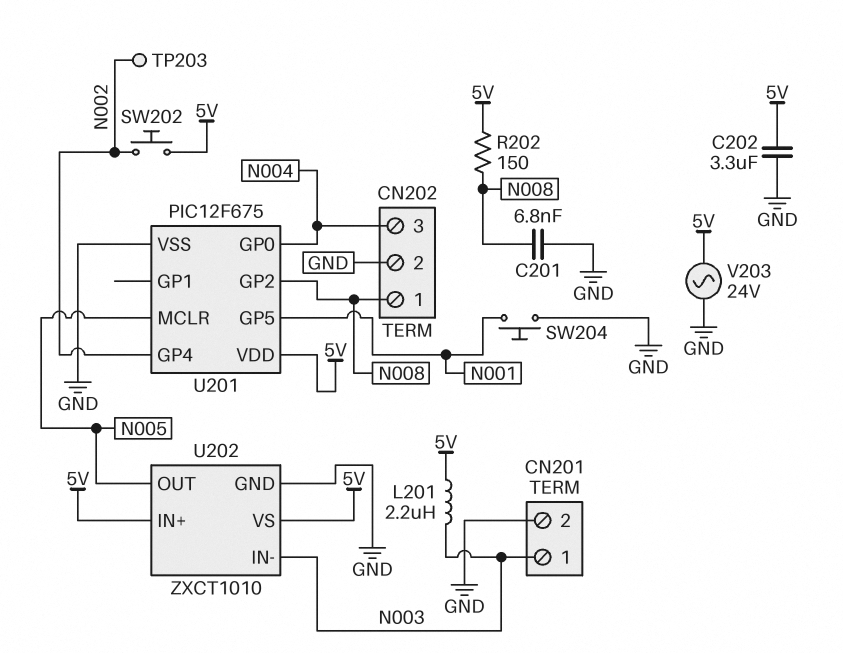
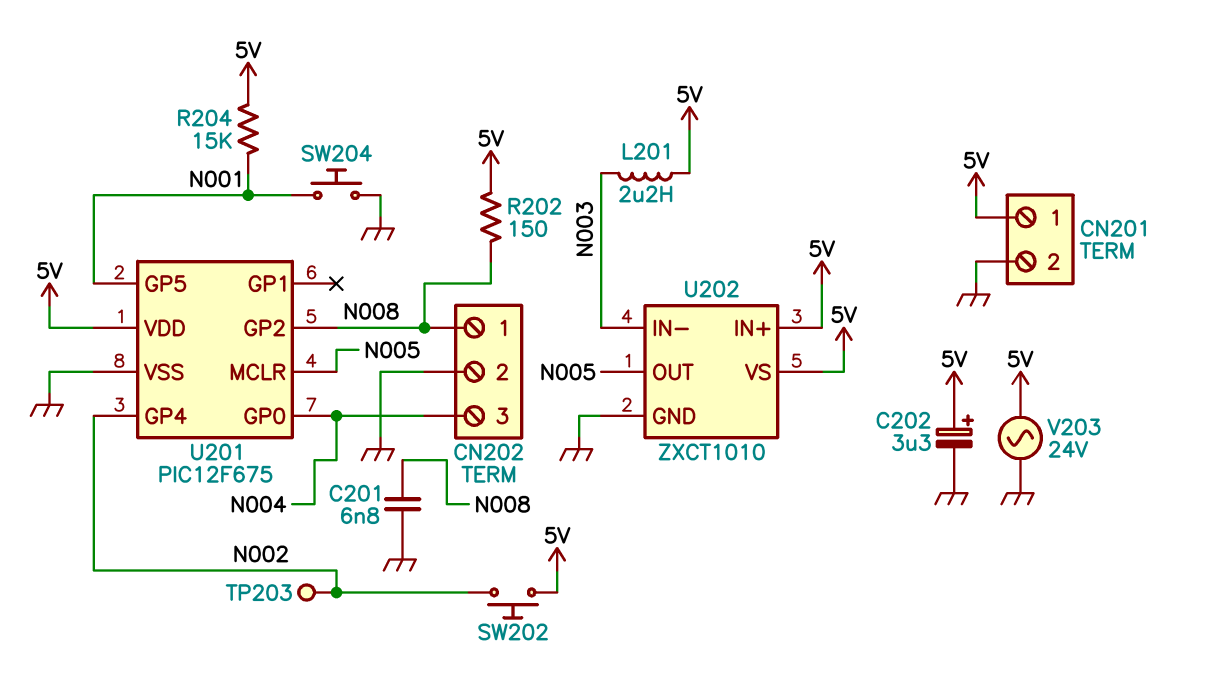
C202: 3.3uF (5V, GND) -> 3.3uF (plus 5V, minus GND)
CN201 pin 1: N003 -> 5V
R204: none -> 15k (5V, N001)

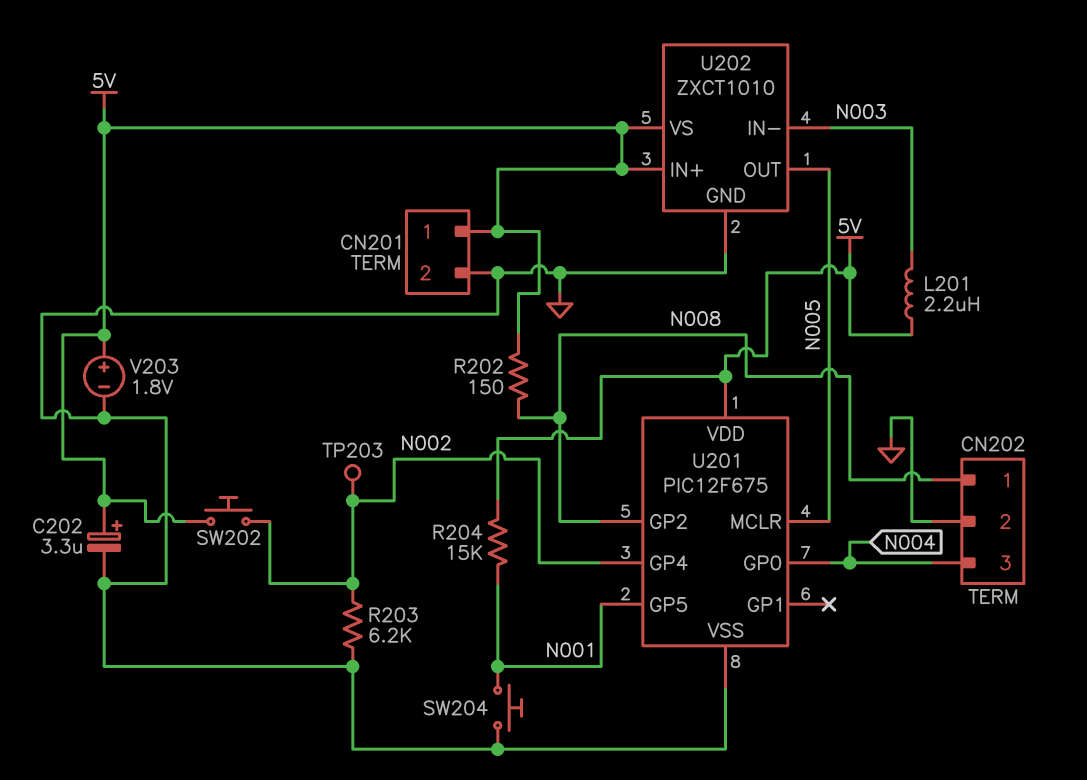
C201: 6.8nF (GND, N008) -> none
R203: none -> 6.2k (GND, N002)
V203: AC 24V (5V, GND) -> 1.8V (plus 5V, minus GND)

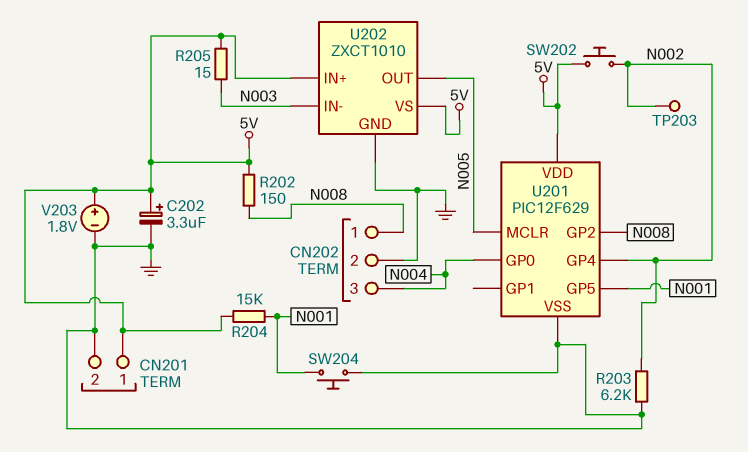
L201: 2.2uH (5V, N003) -> none
R205: none -> 15 (5V, N003)
U201: PIC12F675 -> PIC12F629

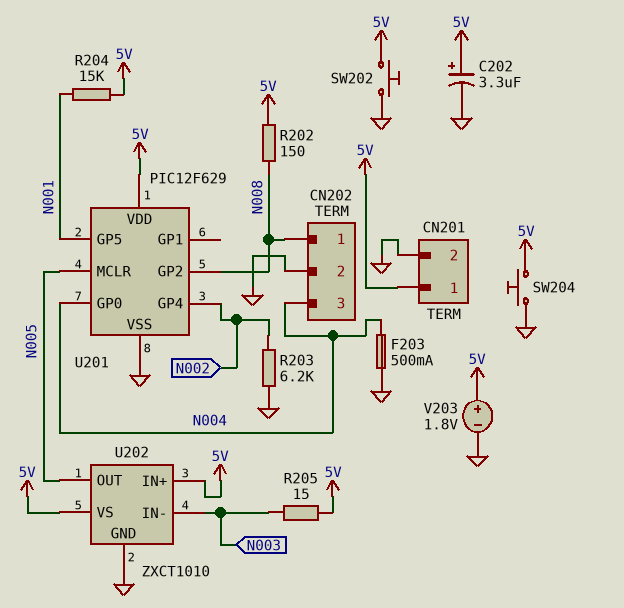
F203: none -> 500mA (GND, N004)
SW202: button (5V, N002) -> button (5V, GND)
SW204: button (GND, N001) -> button (5V, GND)
TP203: test point (N002) -> none

